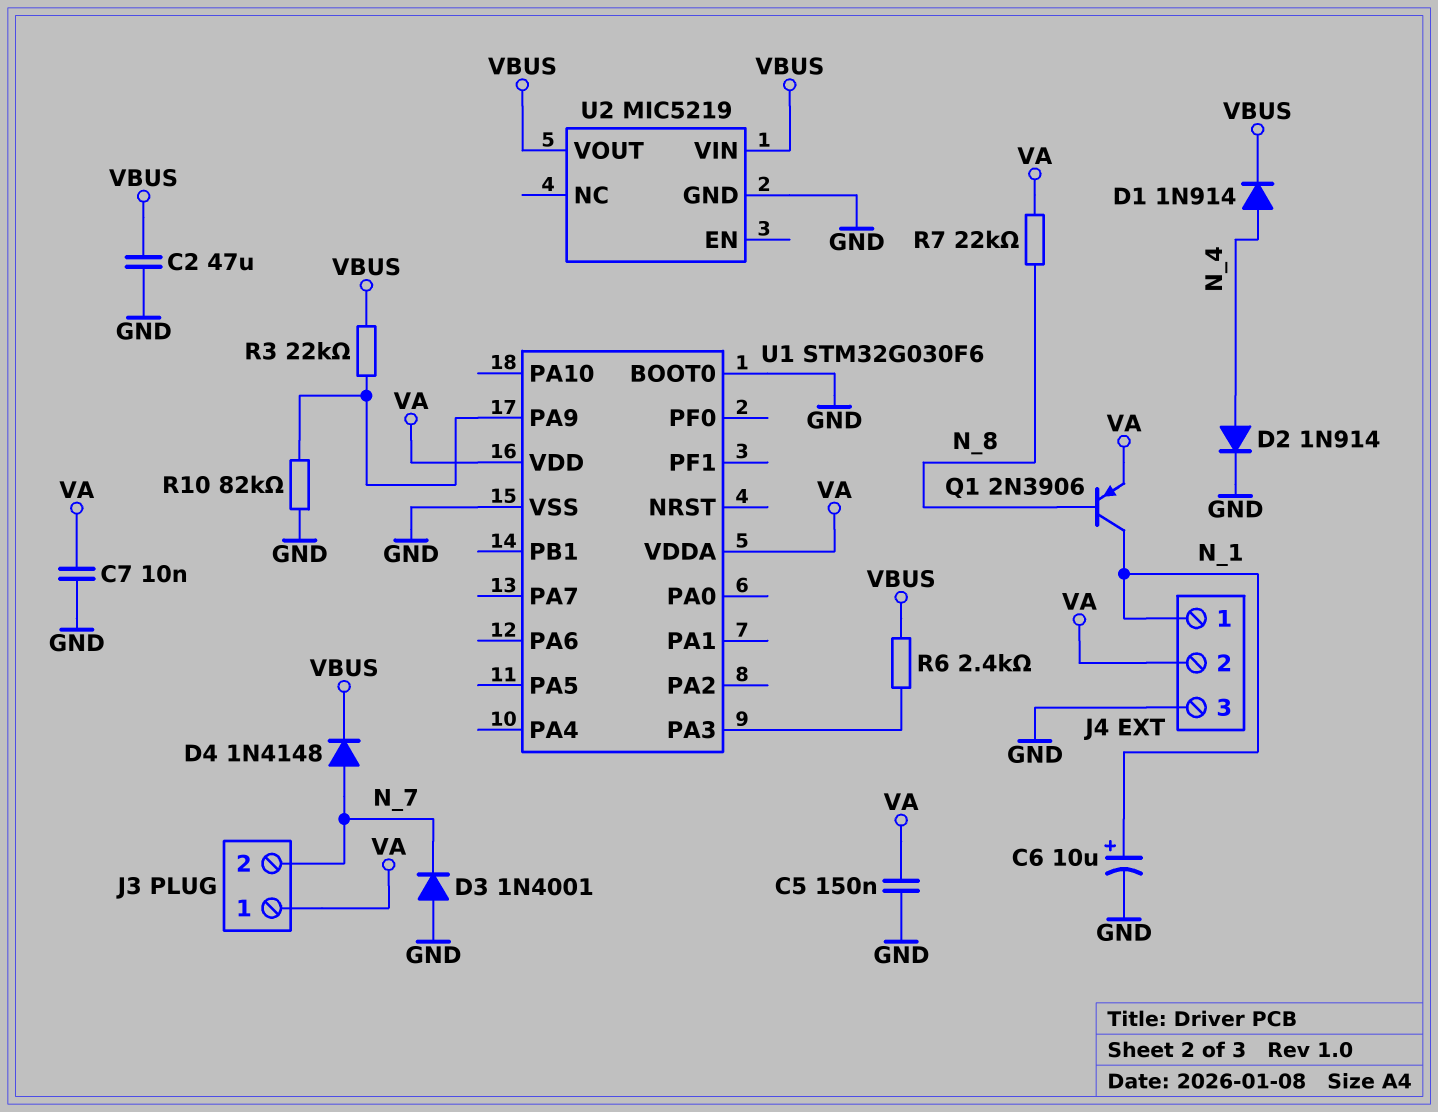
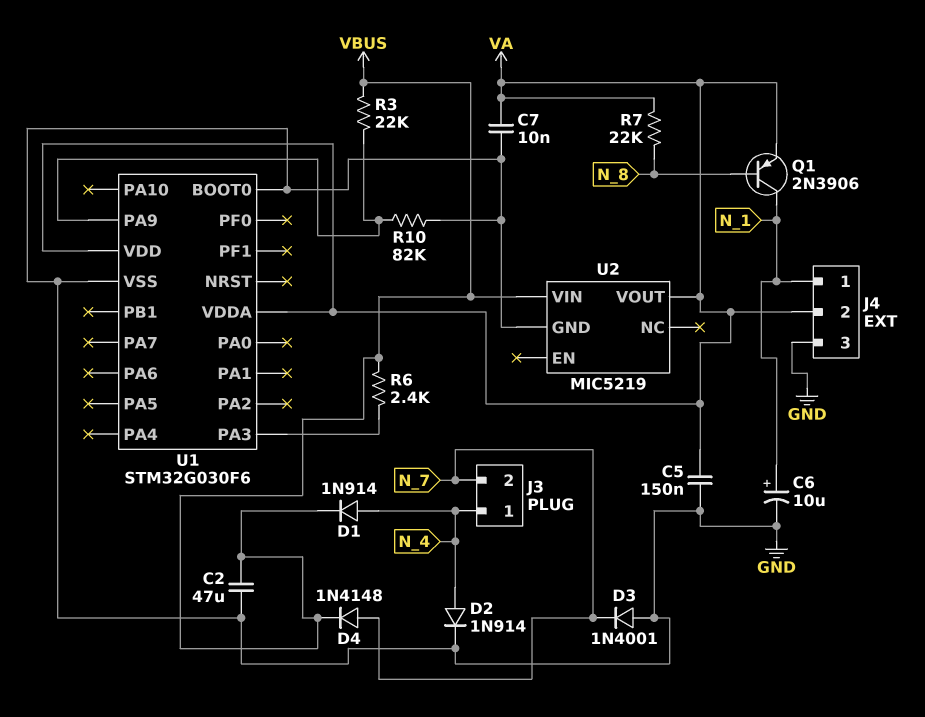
J3 pin 1: VA -> N_4
U2 pin VOUT: VBUS -> VA

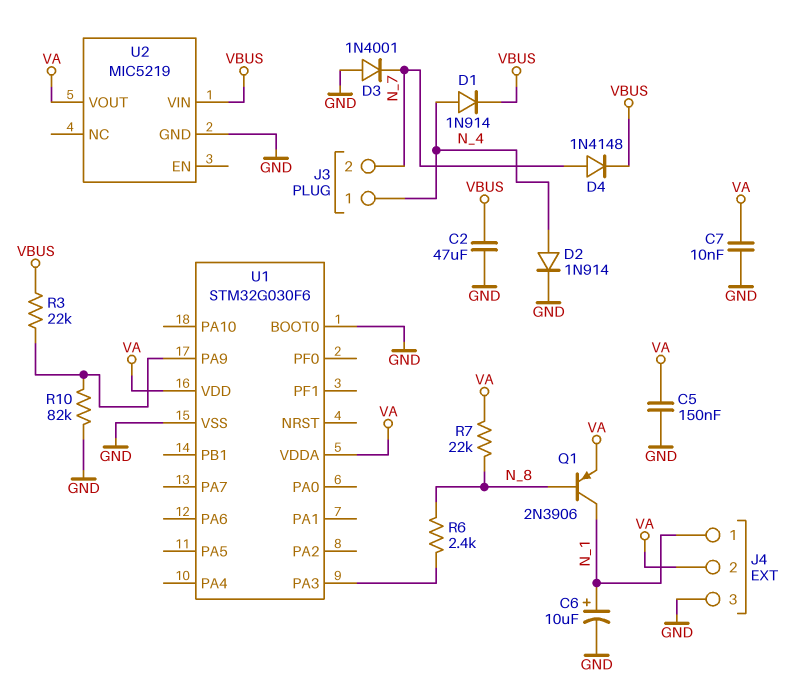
R6: 2.4k (U1/PA3, VBUS) -> 2.4k (N_8, U1/PA3)

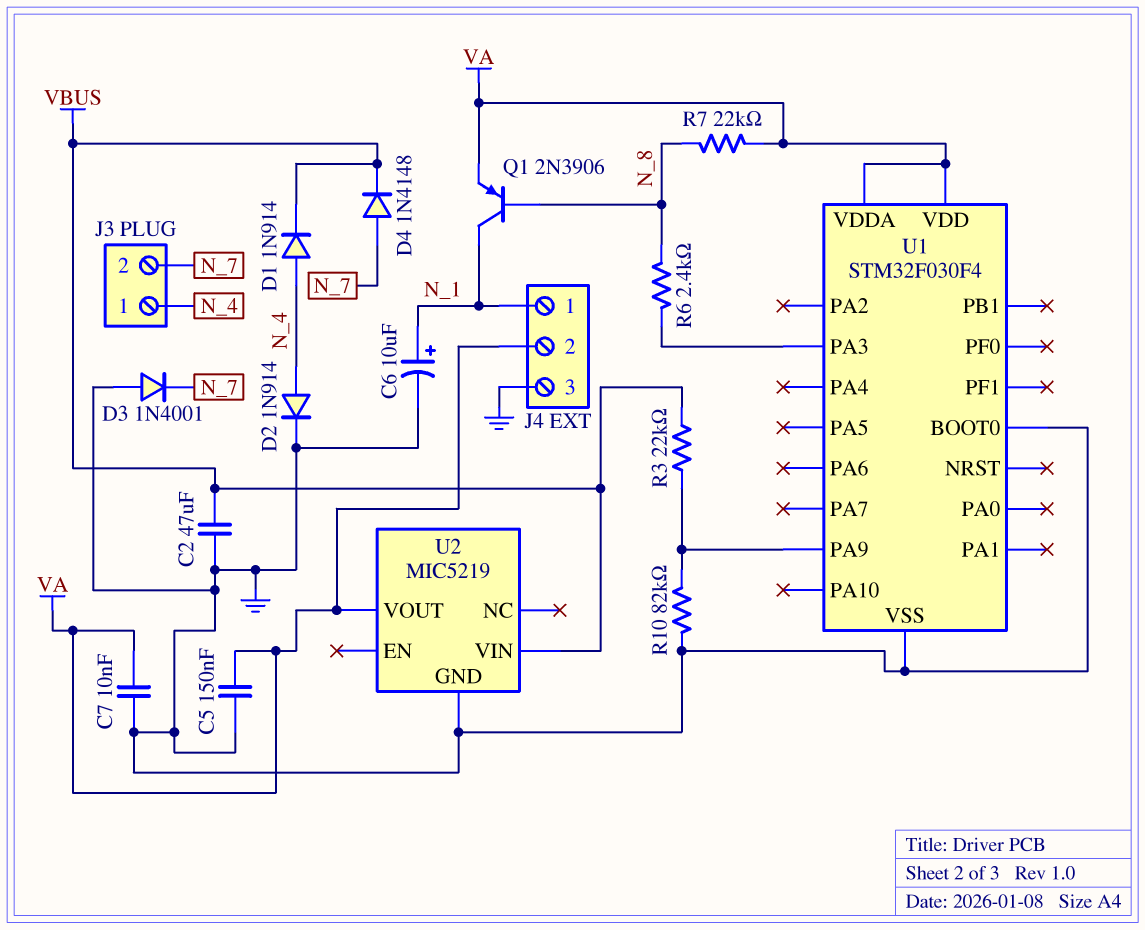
U1: STM32G030F6 -> STM32F030F4

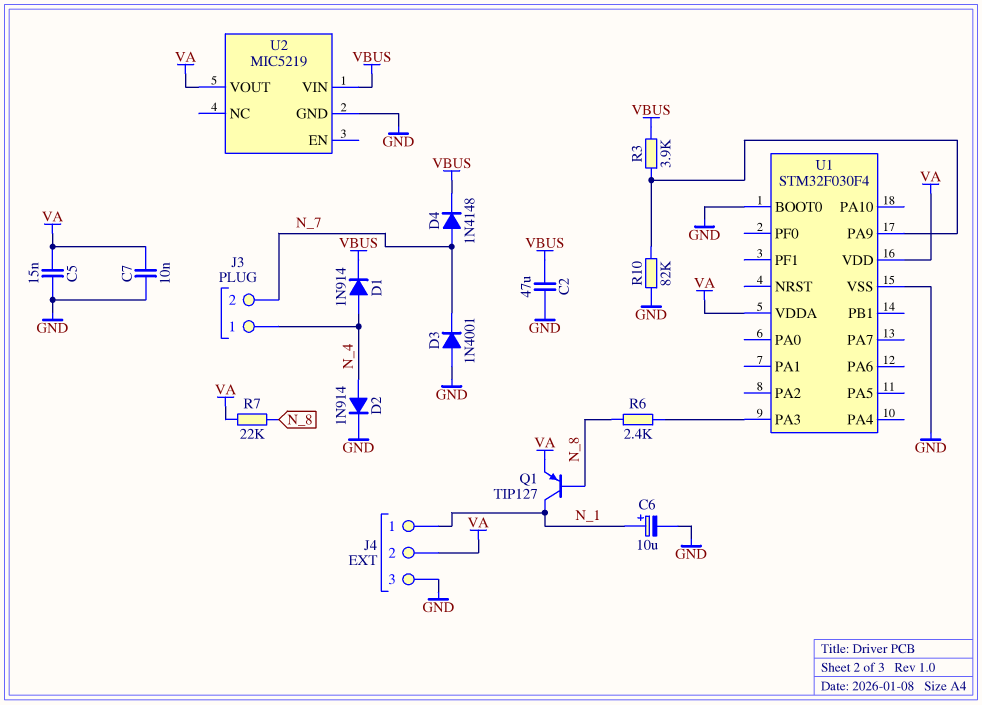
C5: 150nF (GND, VA) -> 15nF (GND, VA)
Q1: PNP 2N3906 (B N_8, C N_1, E VA) -> PNP TIP127 (B N_8, C N_1, E VA)
R3: 22k (U1/PA9, VBUS) -> 3.9k (U1/PA9, VBUS)

